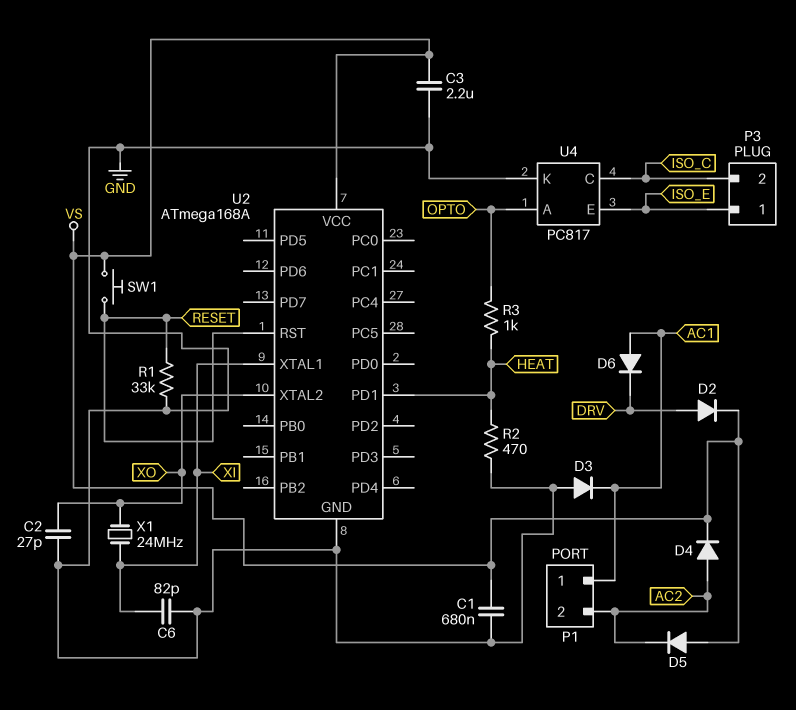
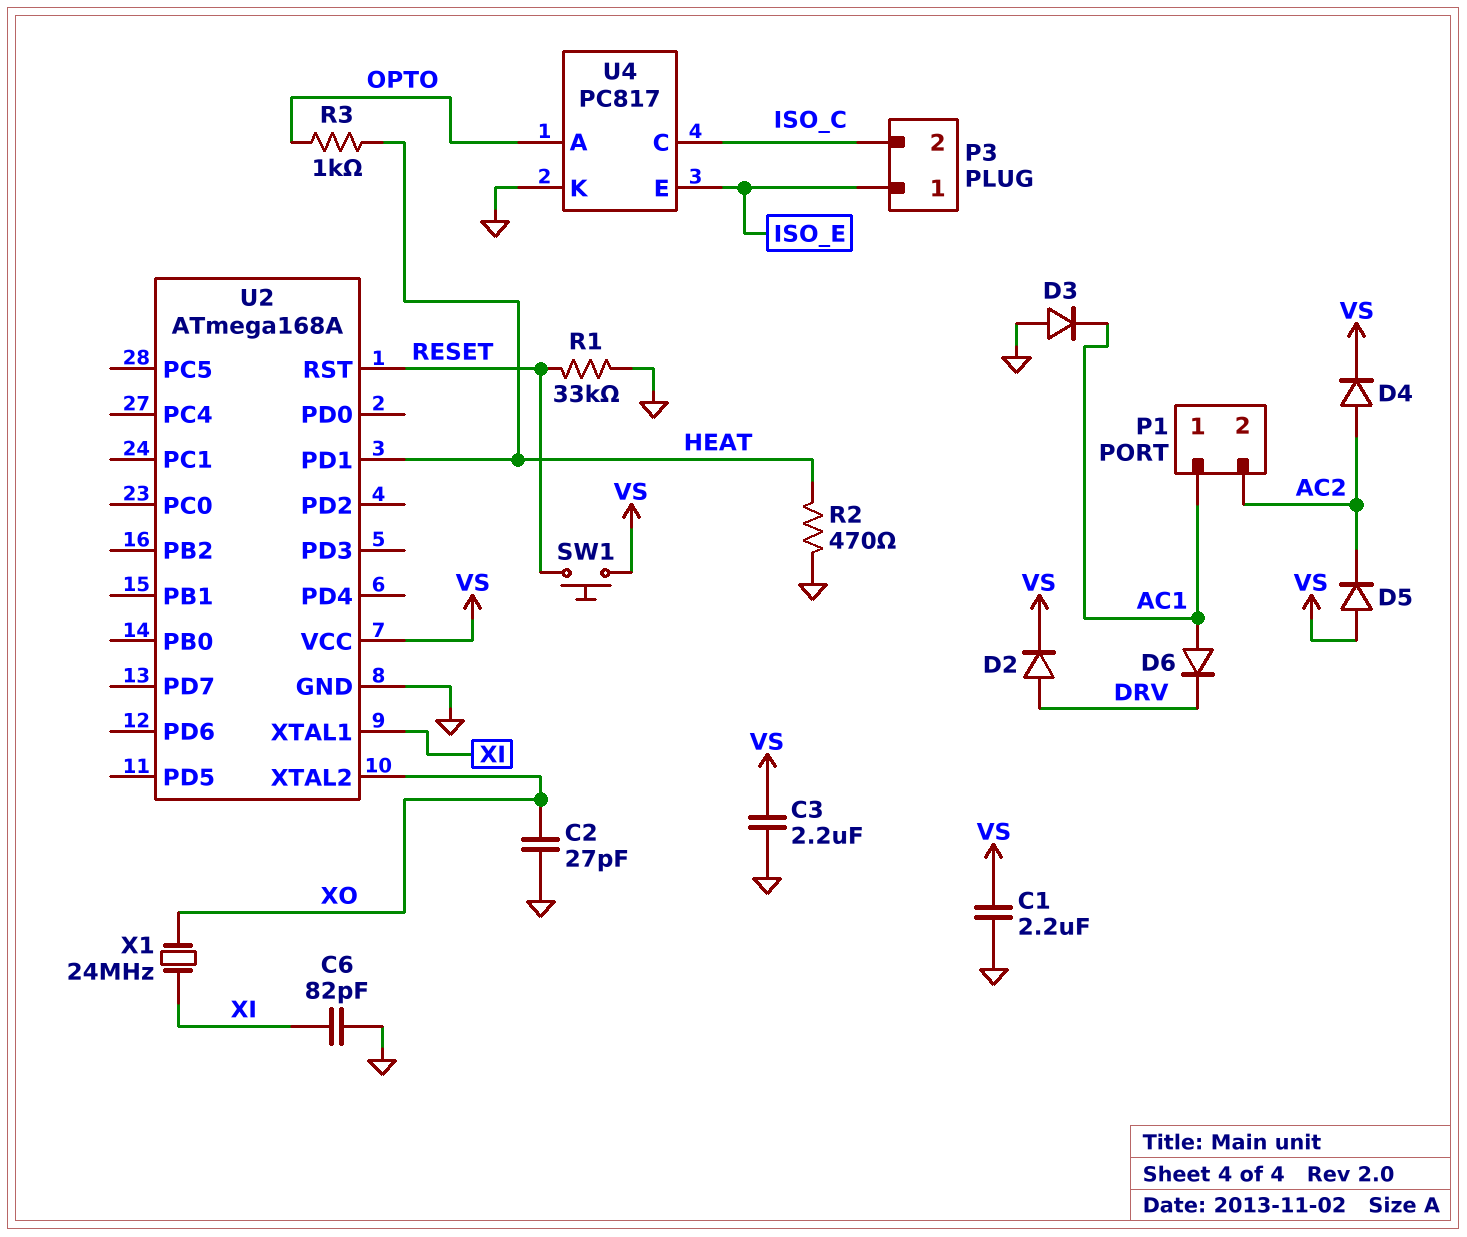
C1: 680nF (GND, VS) -> 2.2uF (GND, VS)

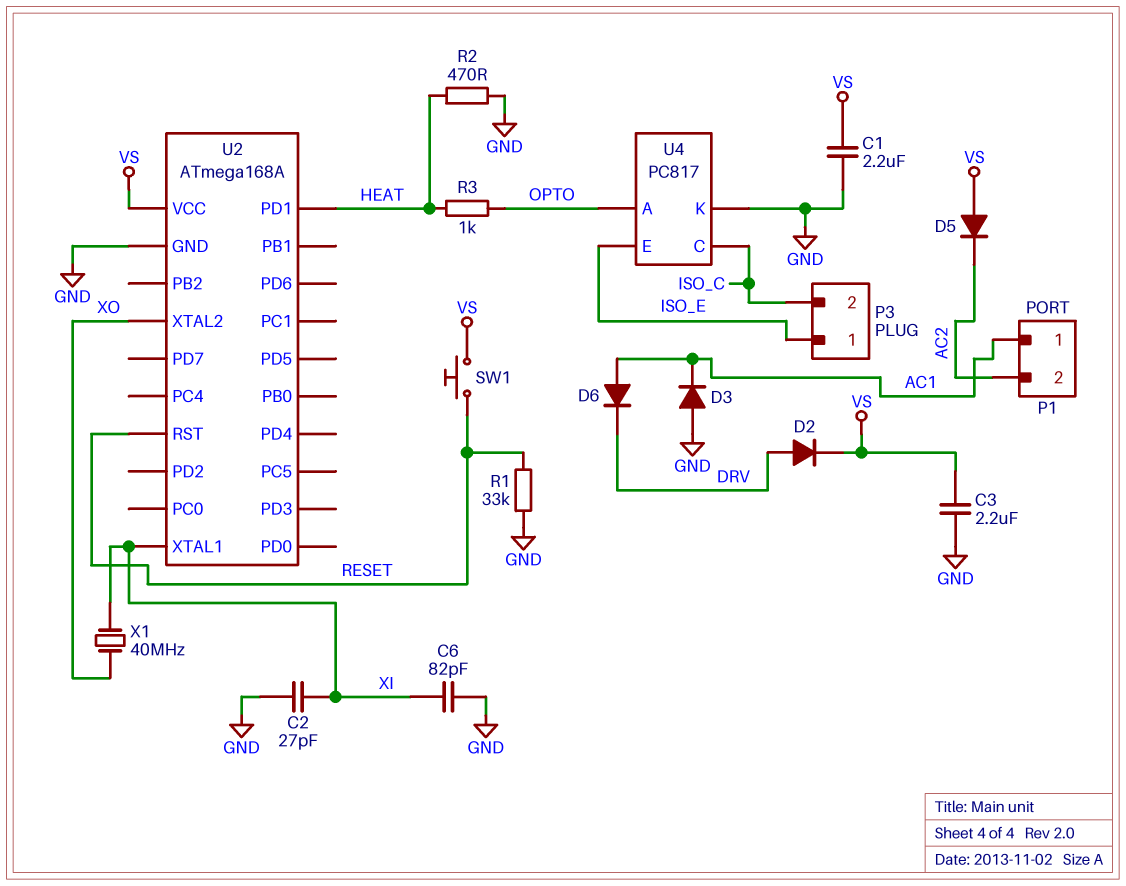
C2: 27pF (GND, XO) -> 27pF (GND, XI)
D4: diode (A AC2, K VS) -> none
X1: 24MHz (XI, XO) -> 40MHz (XI, XO)

